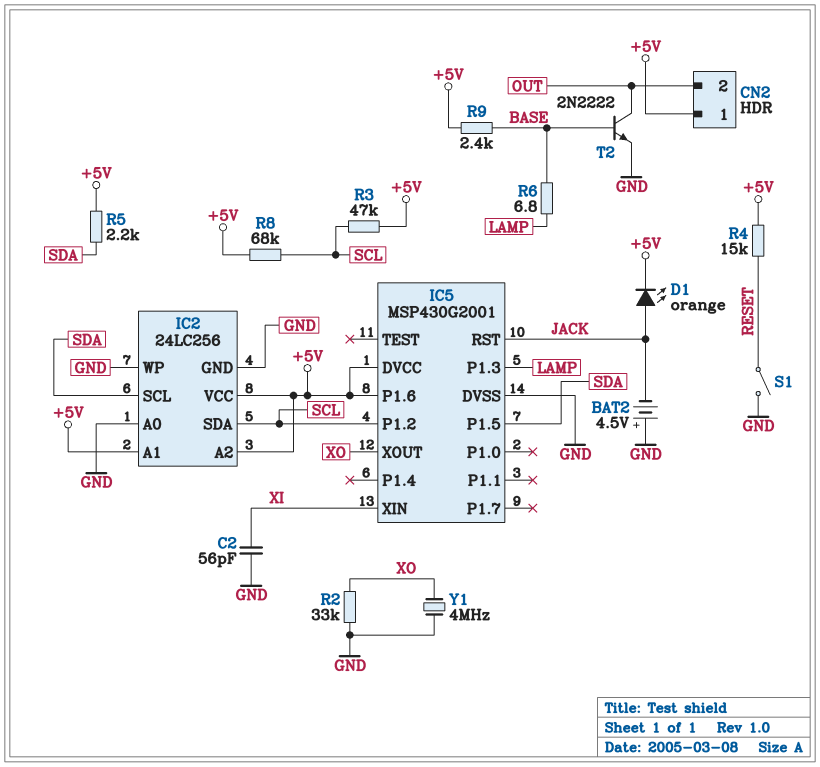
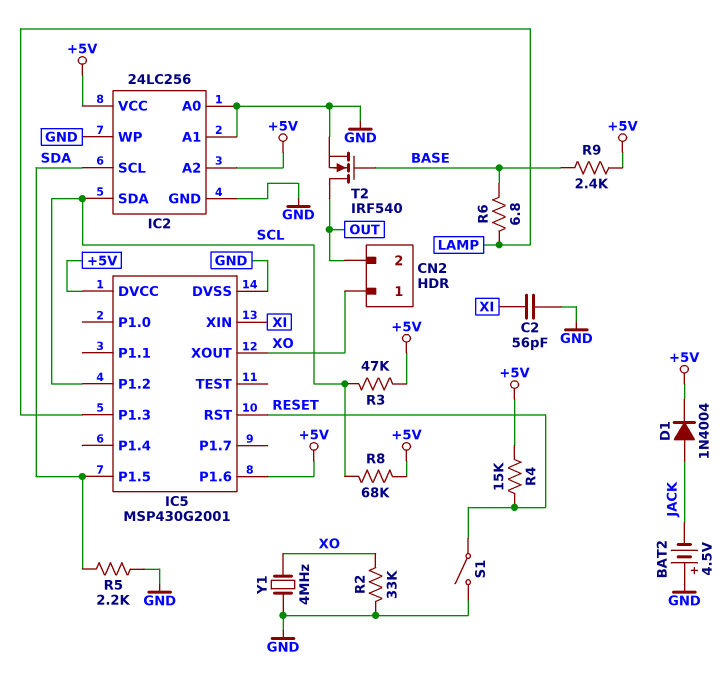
CN2 pin 1: +5V -> XO
D1: LED orange (A JACK, K +5V) -> diode 1N4004 (A JACK, K +5V)
IC2 pin A1: +5V -> GND
IC5 pin RST: JACK -> RESET
R5: 2.2k (+5V, SDA) -> 2.2k (GND, SDA)
T2: NPN 2N2222 (B BASE, C OUT, E GND) -> NMOS IRF540 (G BASE, D OUT, S GND)

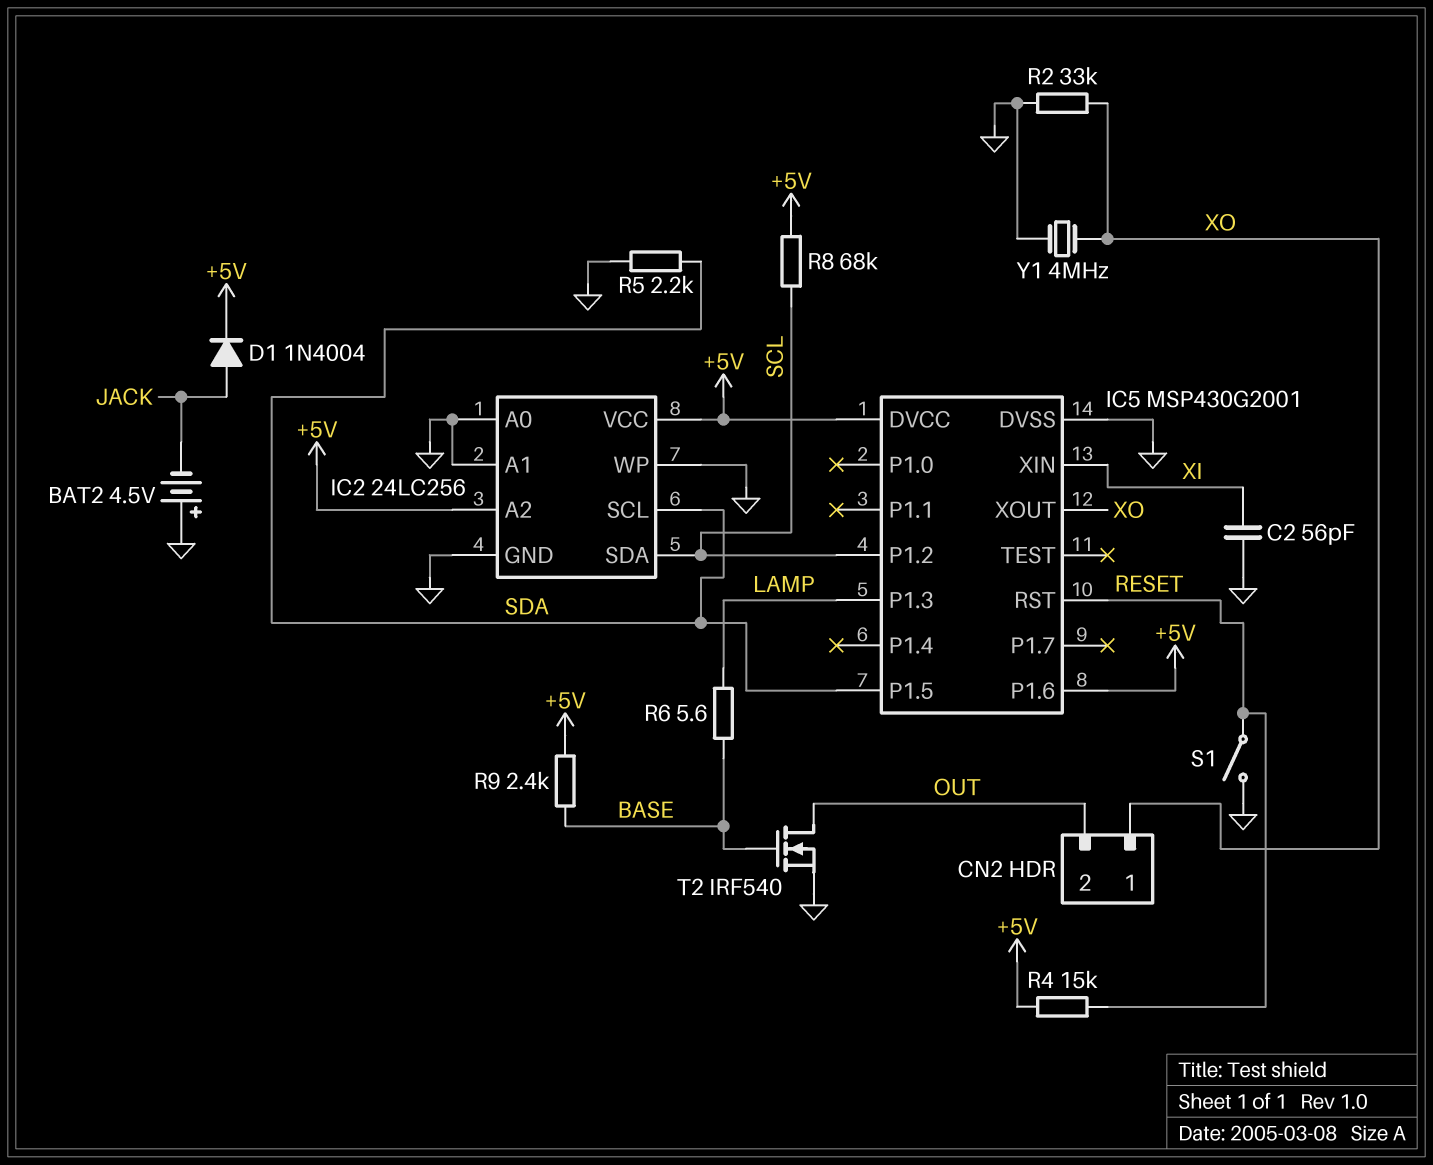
R3: 47k (+5V, SCL) -> none
R6: 6.8 (BASE, LAMP) -> 5.6 (BASE, LAMP)

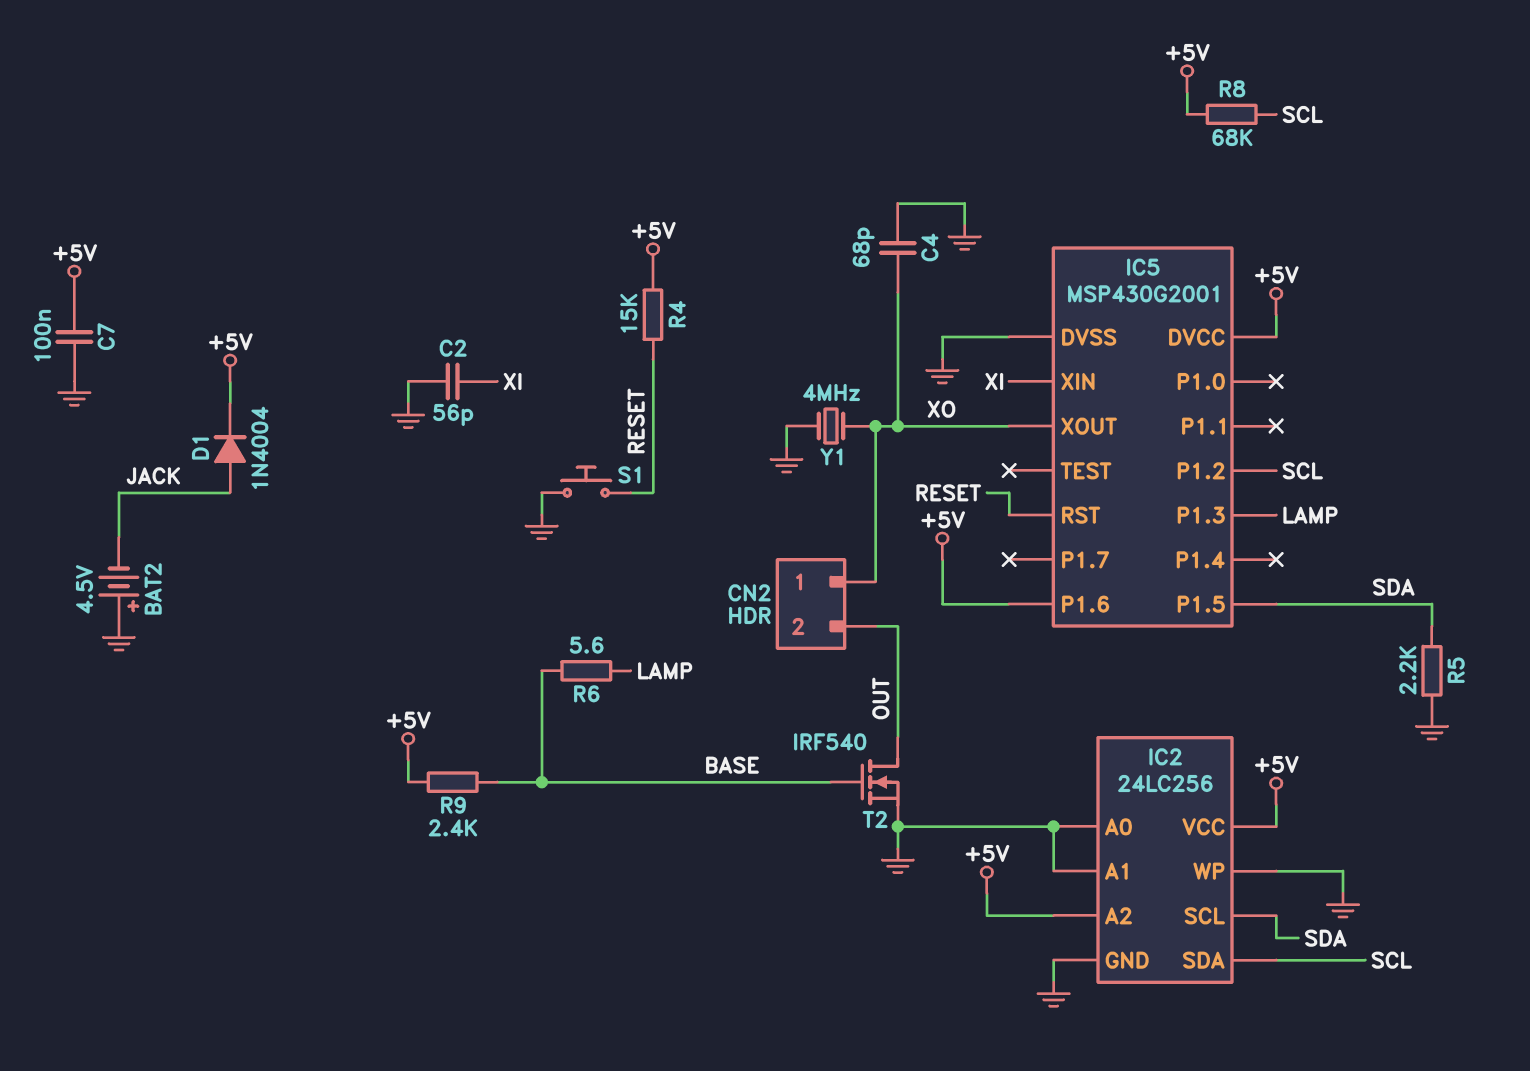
C4: none -> 68pF (GND, XO)
C7: none -> 100nF (+5V, GND)
R2: 33k (GND, XO) -> none
S1: switch (GND, RESET) -> button (GND, RESET)

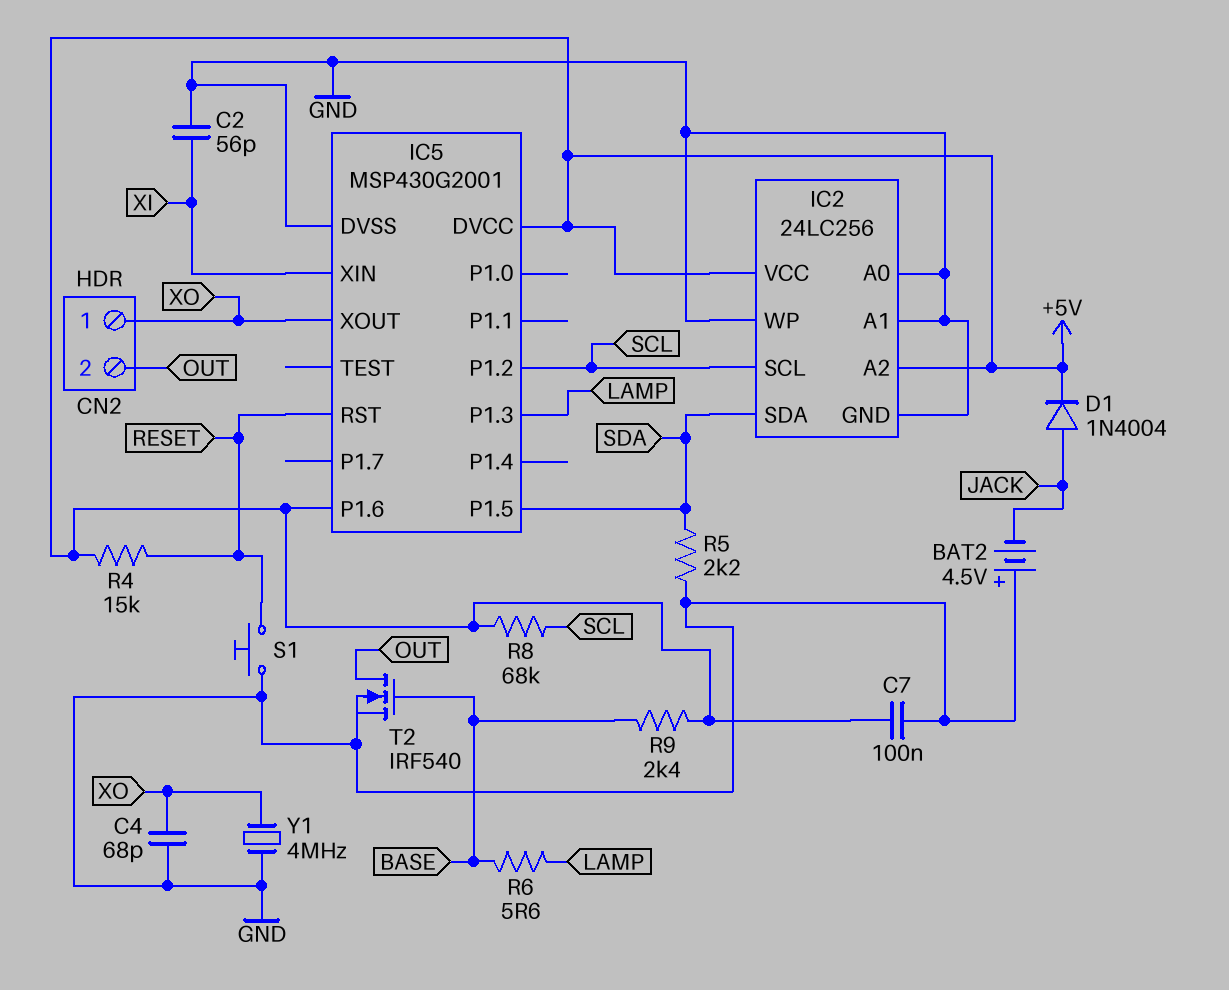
IC2 pin SCL: SDA -> SCL
IC2 pin SDA: SCL -> SDA

